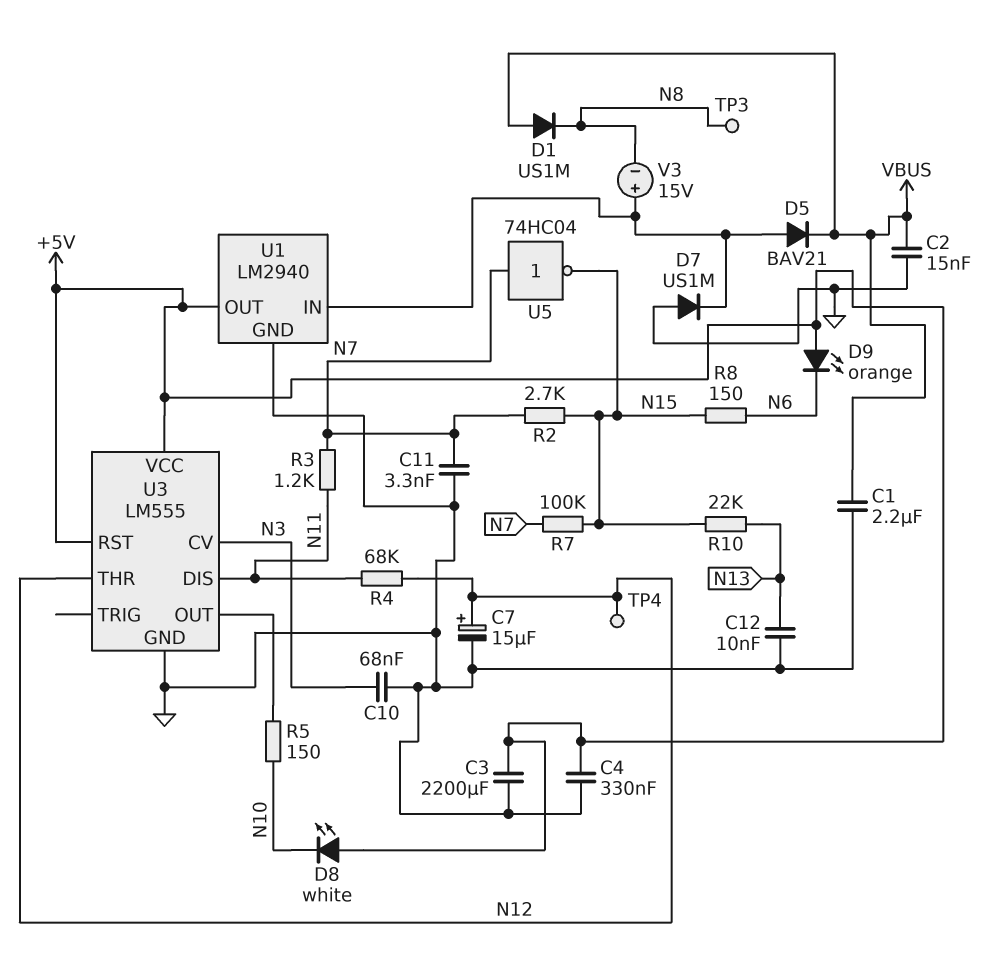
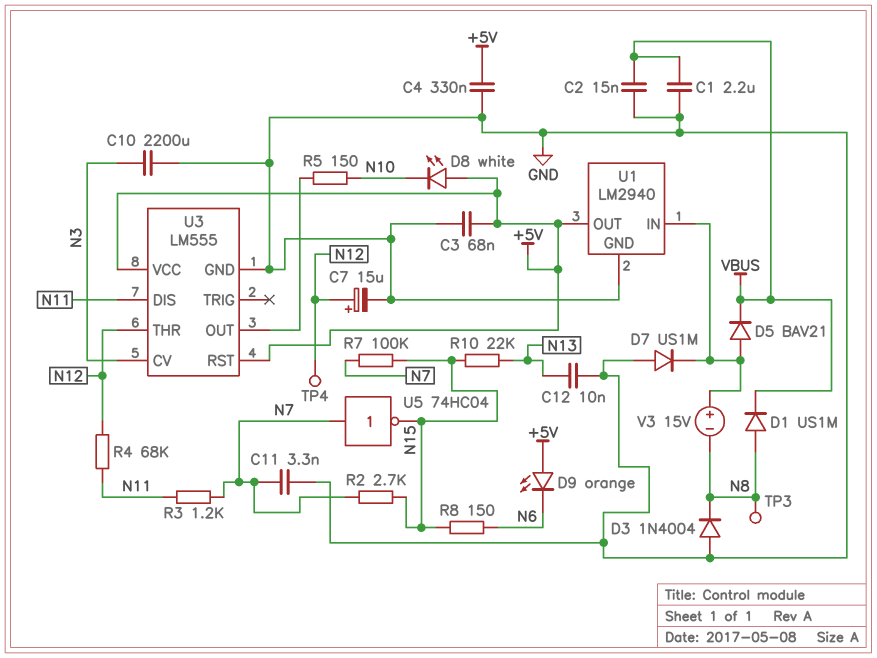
C3: 2200uF (+5V, GND) -> 68nF (+5V, GND)
C10: 68nF (GND, N3) -> 2200uF (GND, N3)
D1: diode US1M (A VBUS, K N8) -> diode US1M (A N8, K VBUS)
D3: none -> diode 1N4004 (A GND, K N8)

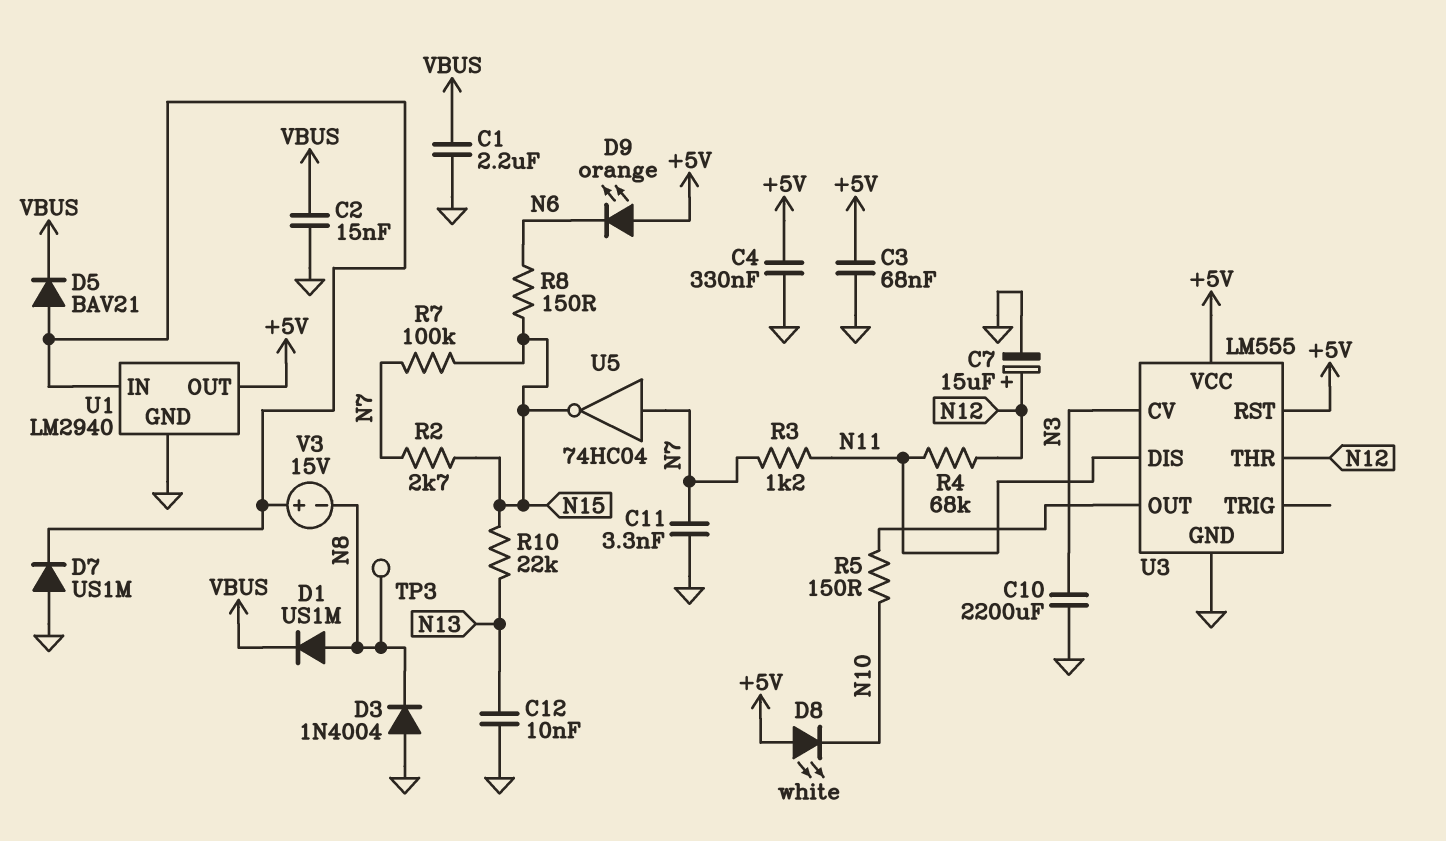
TP4: test point (N12) -> none

